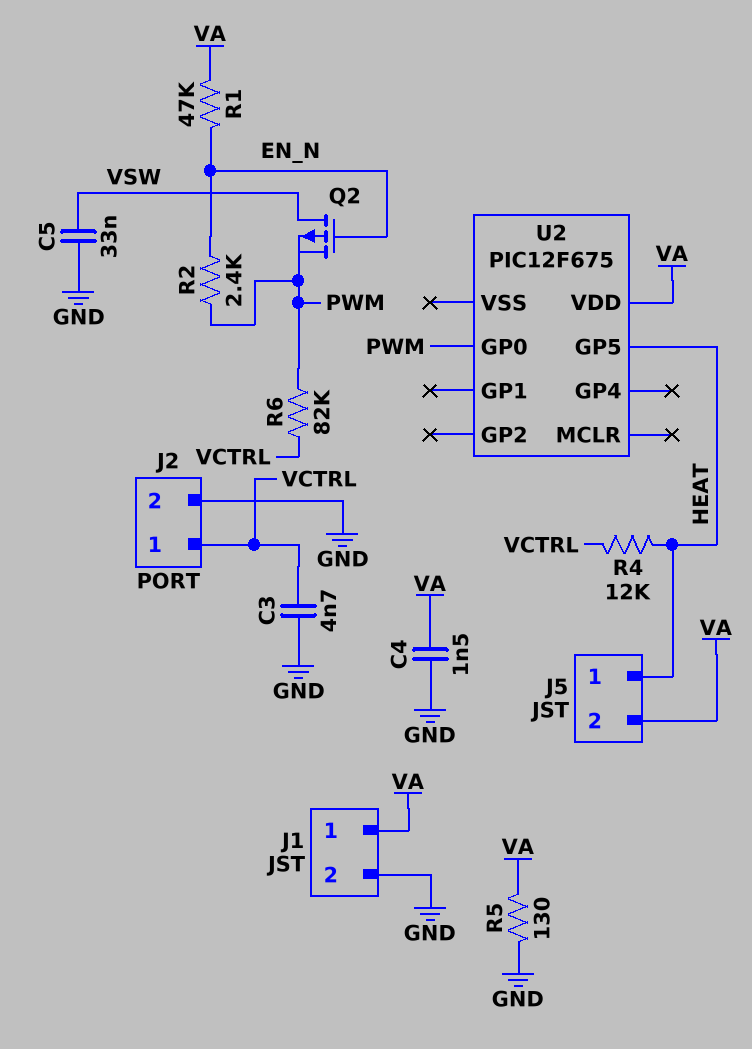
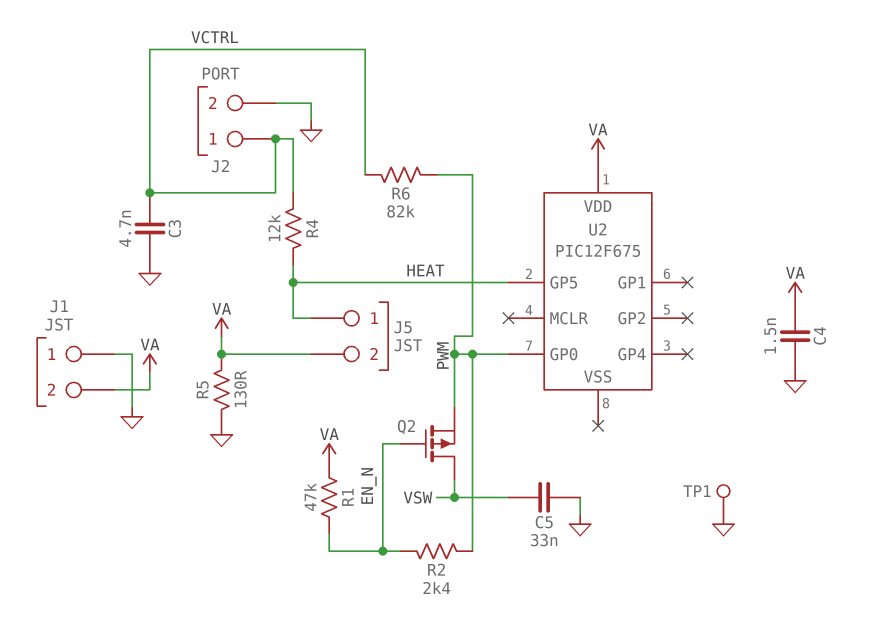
J1 pin 1: VA -> GND
J1 pin 2: GND -> VA
TP1: none -> test point (GND)

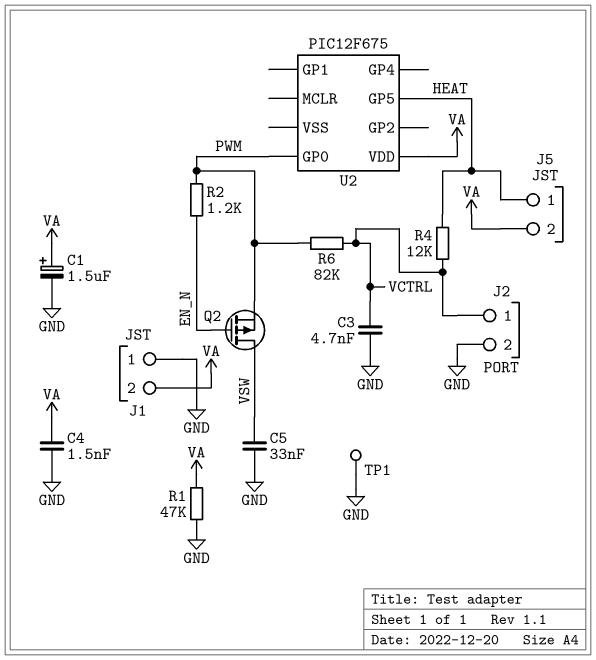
C1: none -> 1.5uF (plus VA, minus GND)
R1: 47k (EN_N, VA) -> 47k (GND, VA)
R2: 2.4k (EN_N, PWM) -> 1.2k (EN_N, PWM)
R5: 130 (GND, VA) -> none

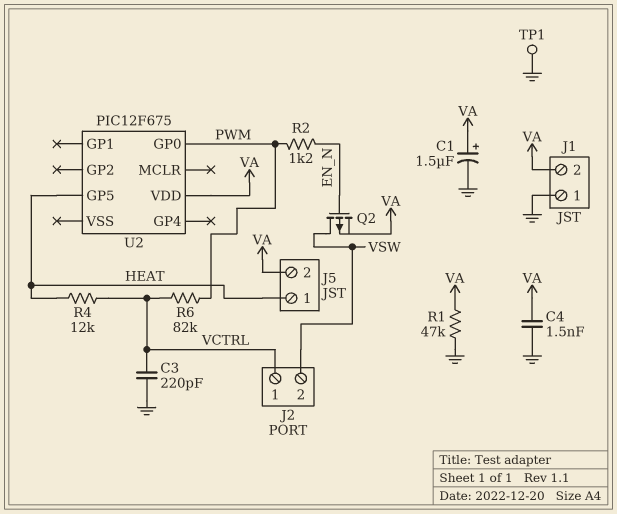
C3: 4.7nF (GND, VCTRL) -> 220pF (GND, VCTRL)
C5: 33nF (GND, VSW) -> none
J2 pin 2: GND -> VSW
Q2: PMOS (G EN_N, D VSW, S PWM) -> PMOS (G EN_N, D VSW, S VA)

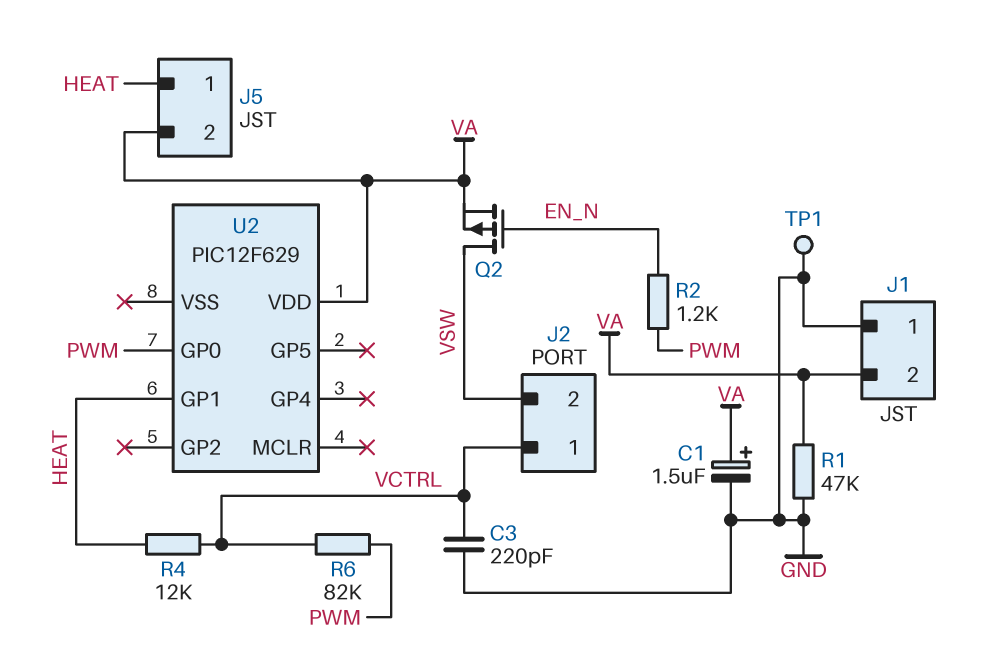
C4: 1.5nF (GND, VA) -> none
U2: PIC12F675 -> PIC12F629
U2 pin GP1: none -> HEAT
U2 pin GP5: HEAT -> none

